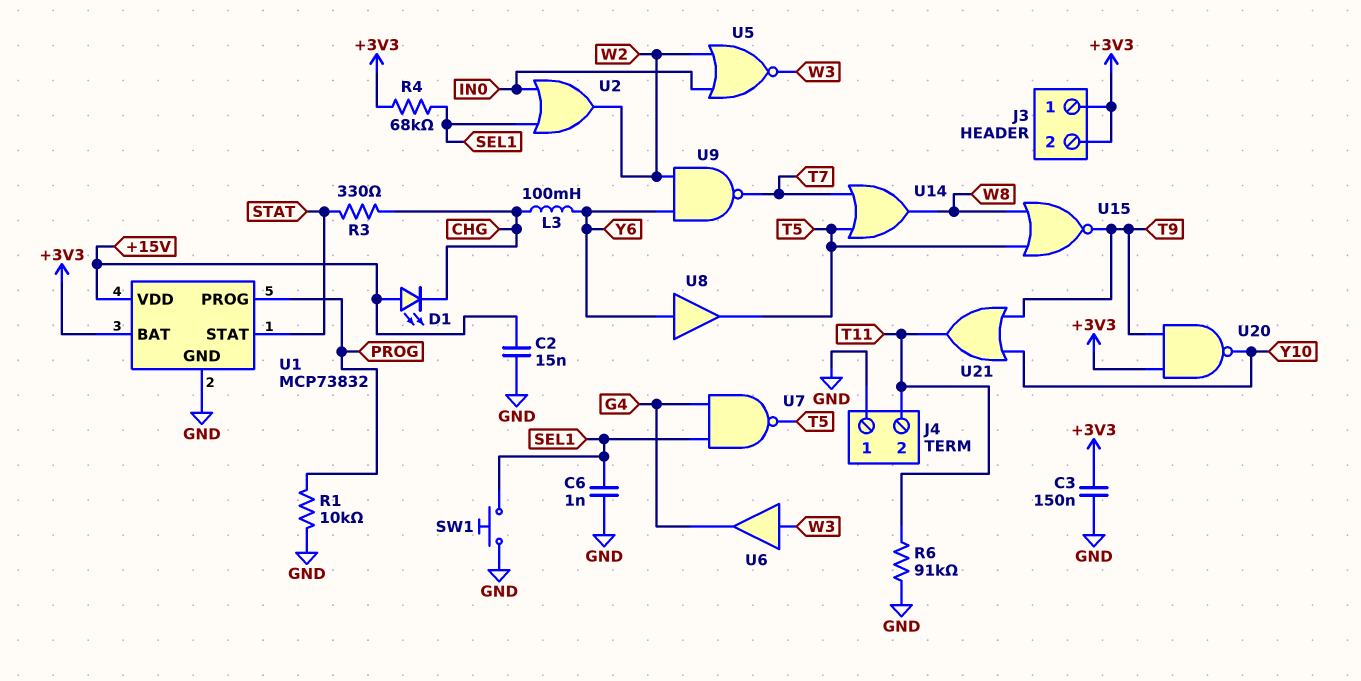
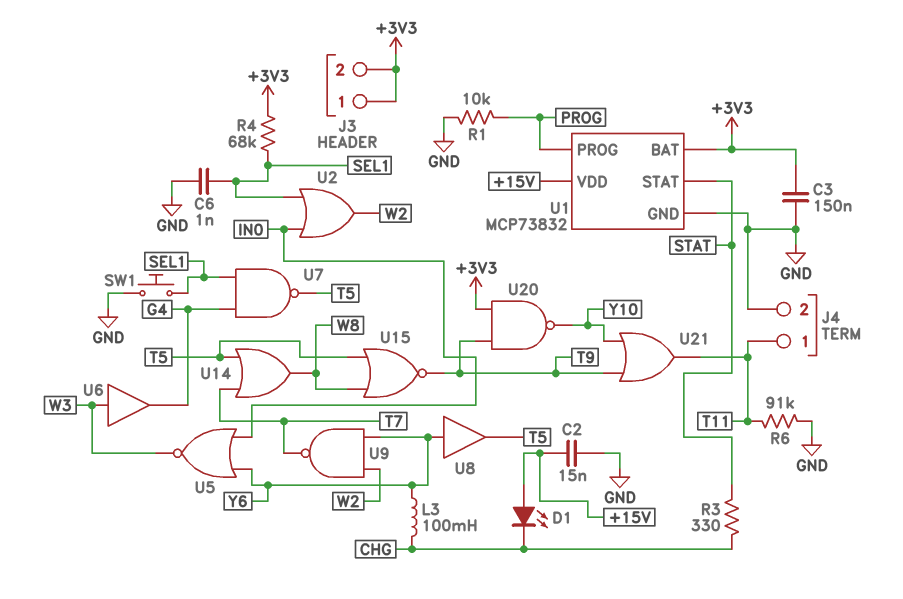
J4 pin 1: GND -> T11
J4 pin 2: T11 -> GND
U5: NOR (in IN0, in W2, out W3) -> NOR (in IN0, in Y6, out W3)

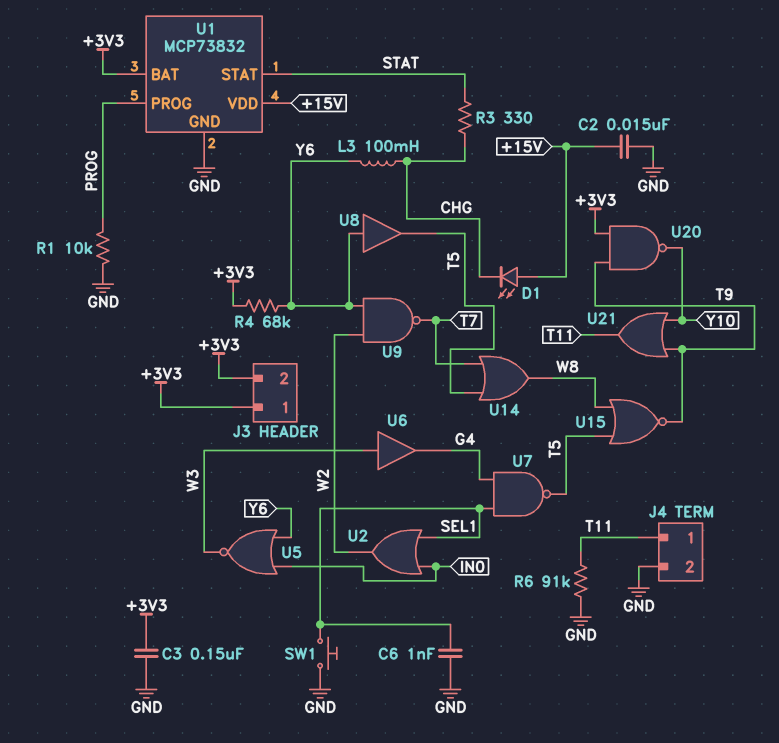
R4: 68k (+3V3, SEL1) -> 68k (+3V3, Y6)

